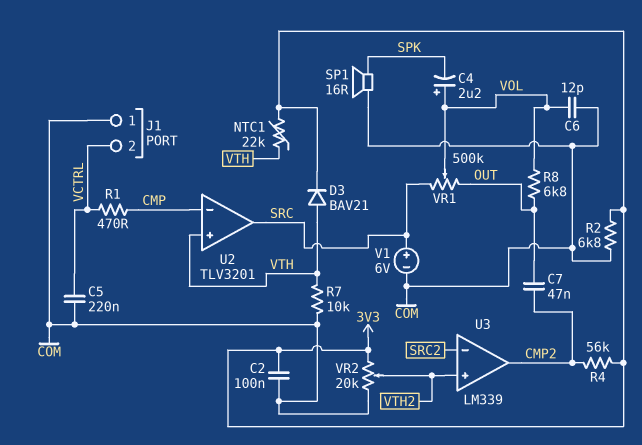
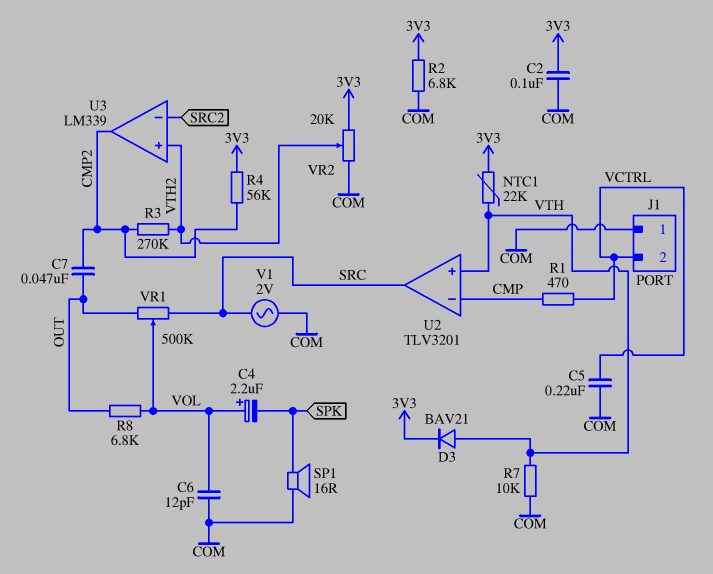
R3: none -> 270k (CMP2, VTH2)
V1: 6V (plus SRC, minus COM) -> AC 2V (COM, SRC)

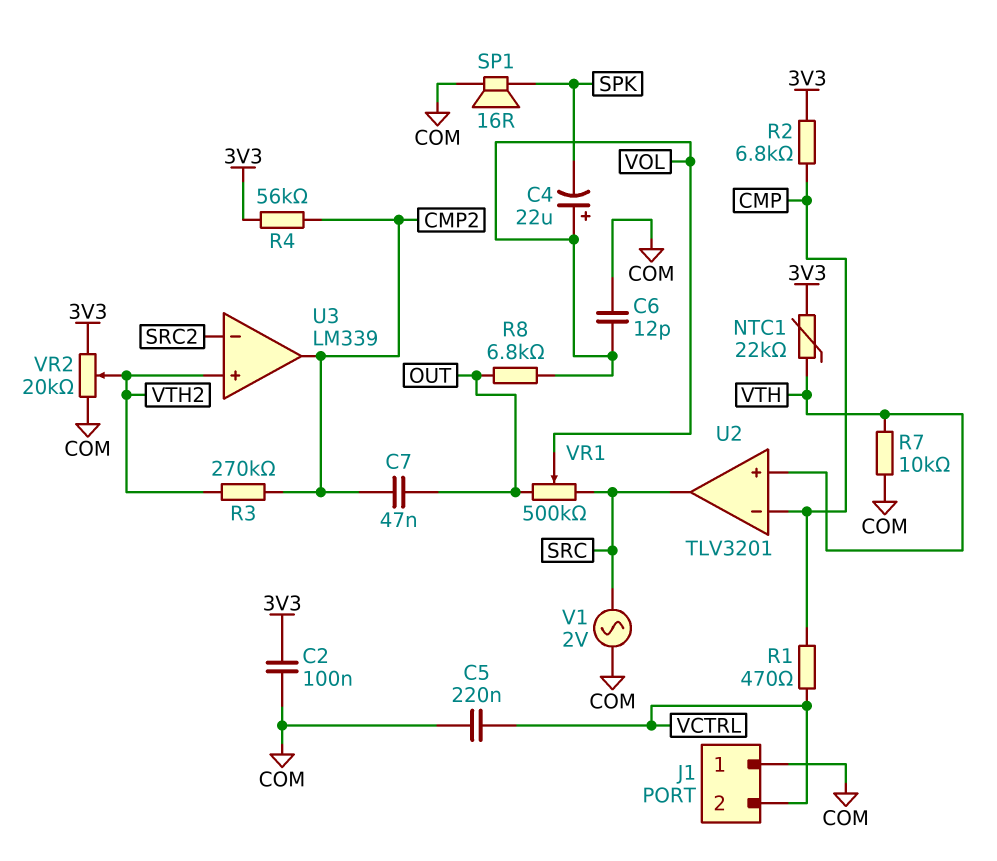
C4: 2.2uF (plus VOL, minus SPK) -> 22uF (plus VOL, minus SPK)
D3: diode BAV21 (A VTH, K 3V3) -> none
R2: 6.8k (3V3, COM) -> 6.8k (3V3, CMP)

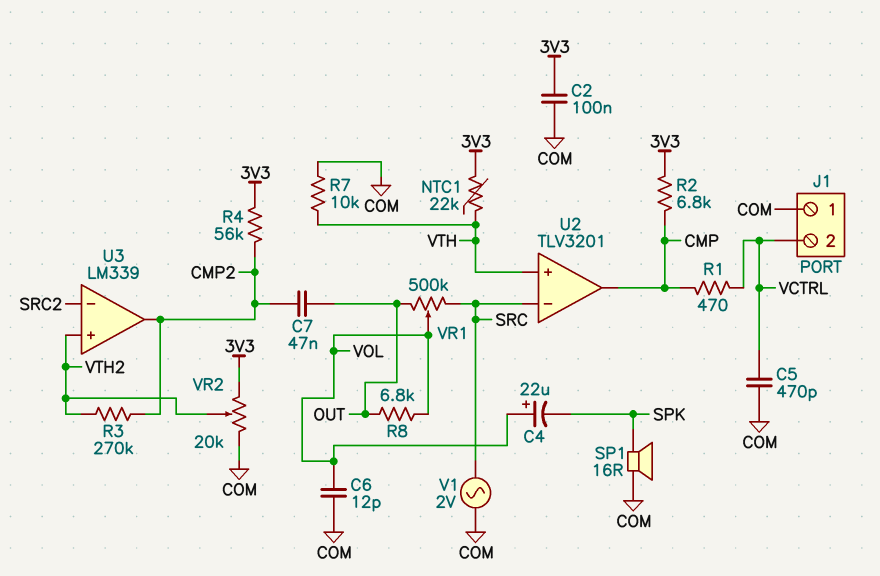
C5: 220nF (COM, VCTRL) -> 470pF (COM, VCTRL)
U2 pin in-: CMP -> SRC
U2 pin out: SRC -> CMP

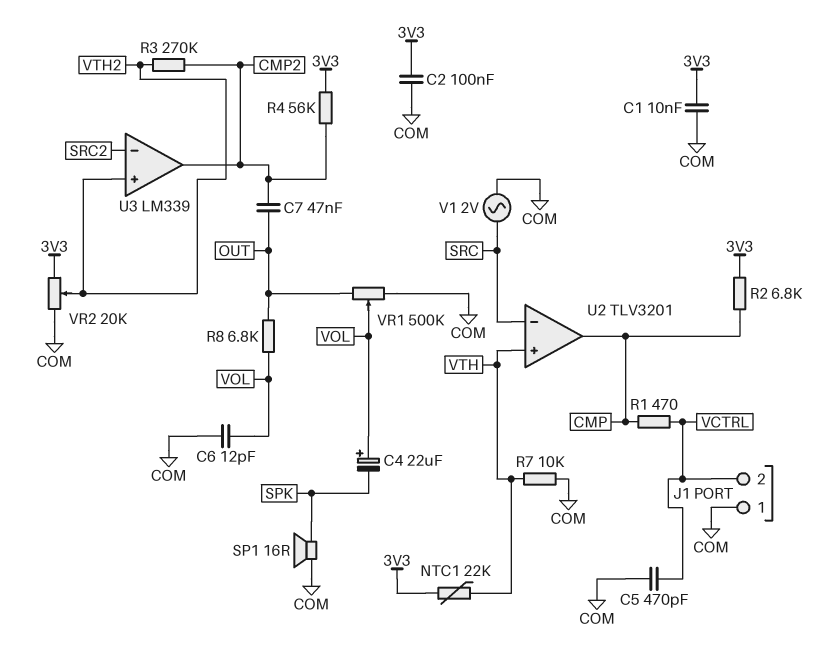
C1: none -> 10nF (3V3, COM)
VR1: 500k (OUT, SRC, wiper VOL) -> 500k (COM, OUT, wiper VOL)

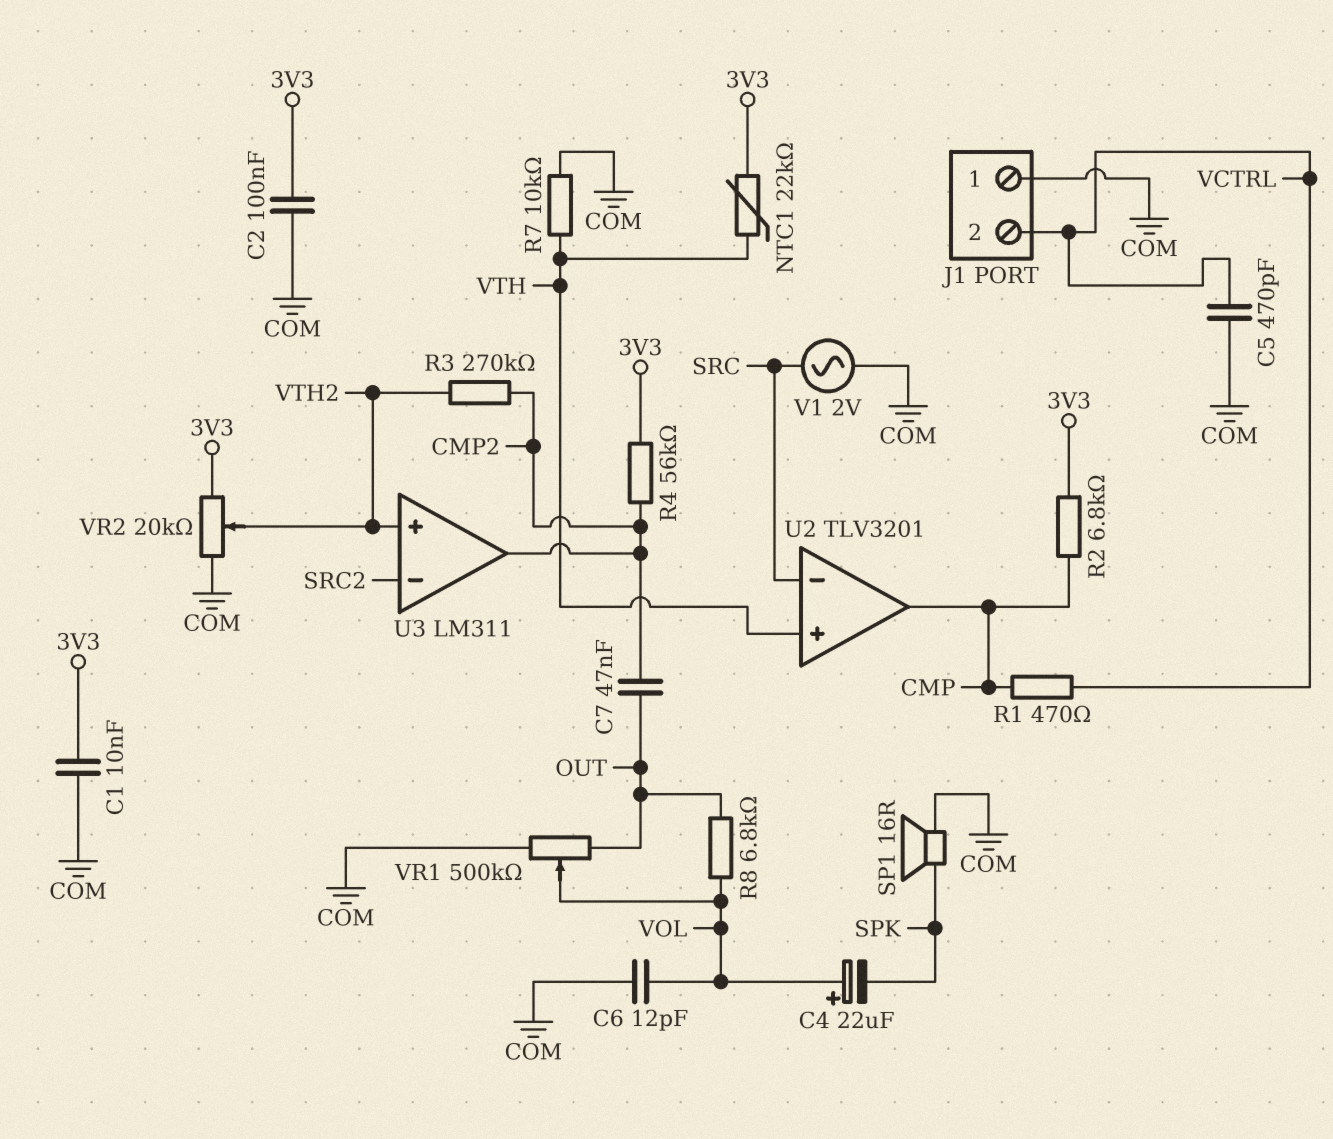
U3: LM339 -> LM311

